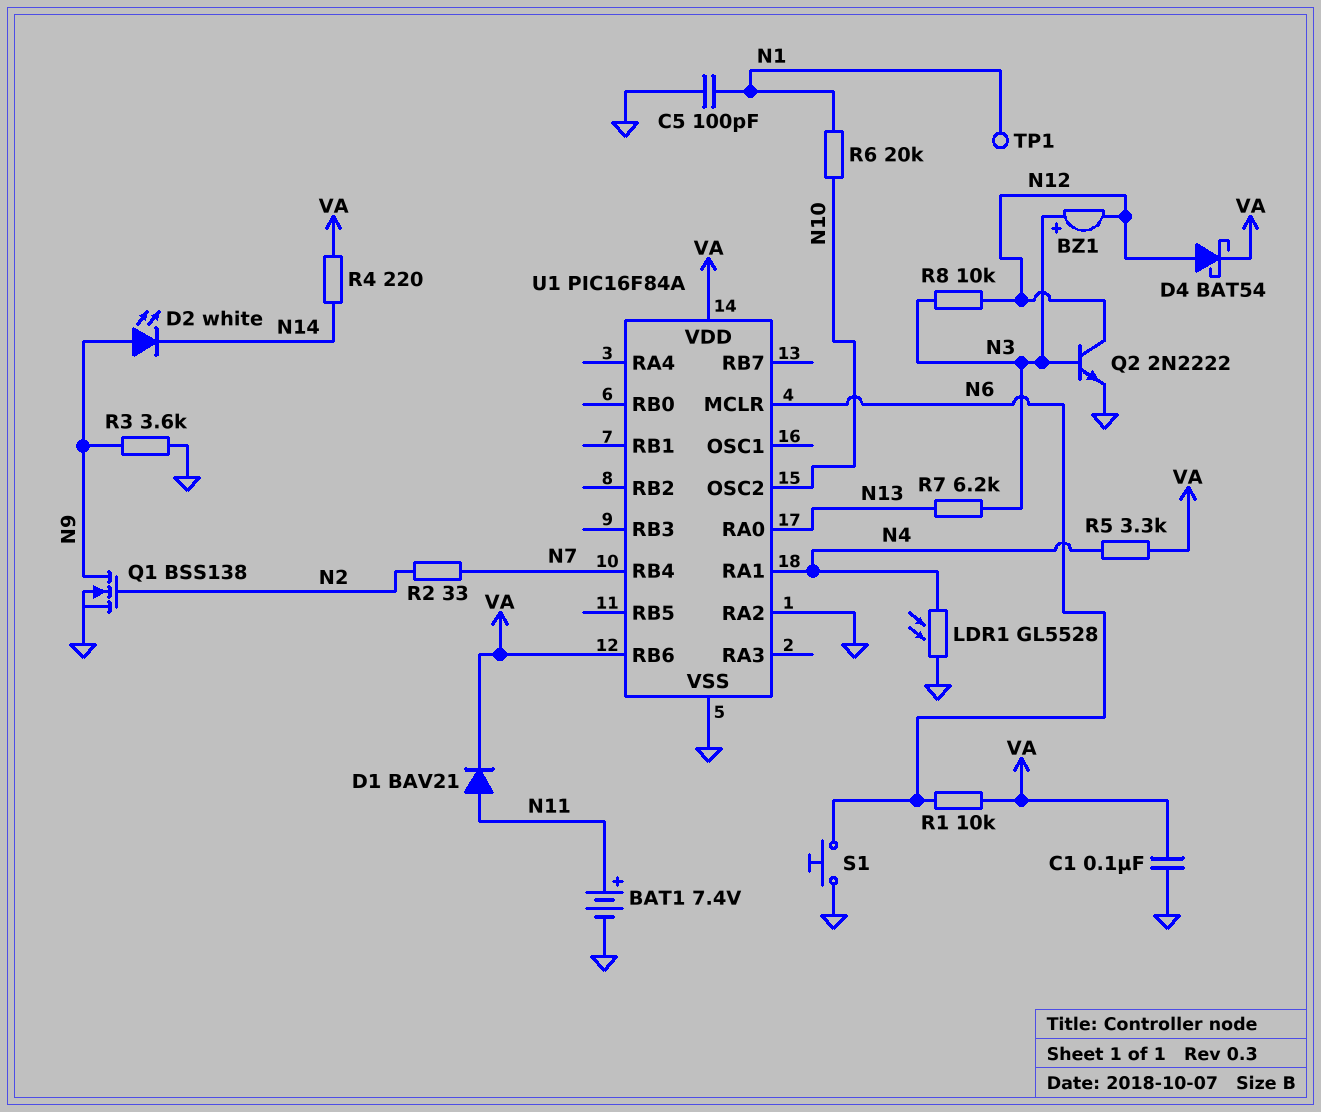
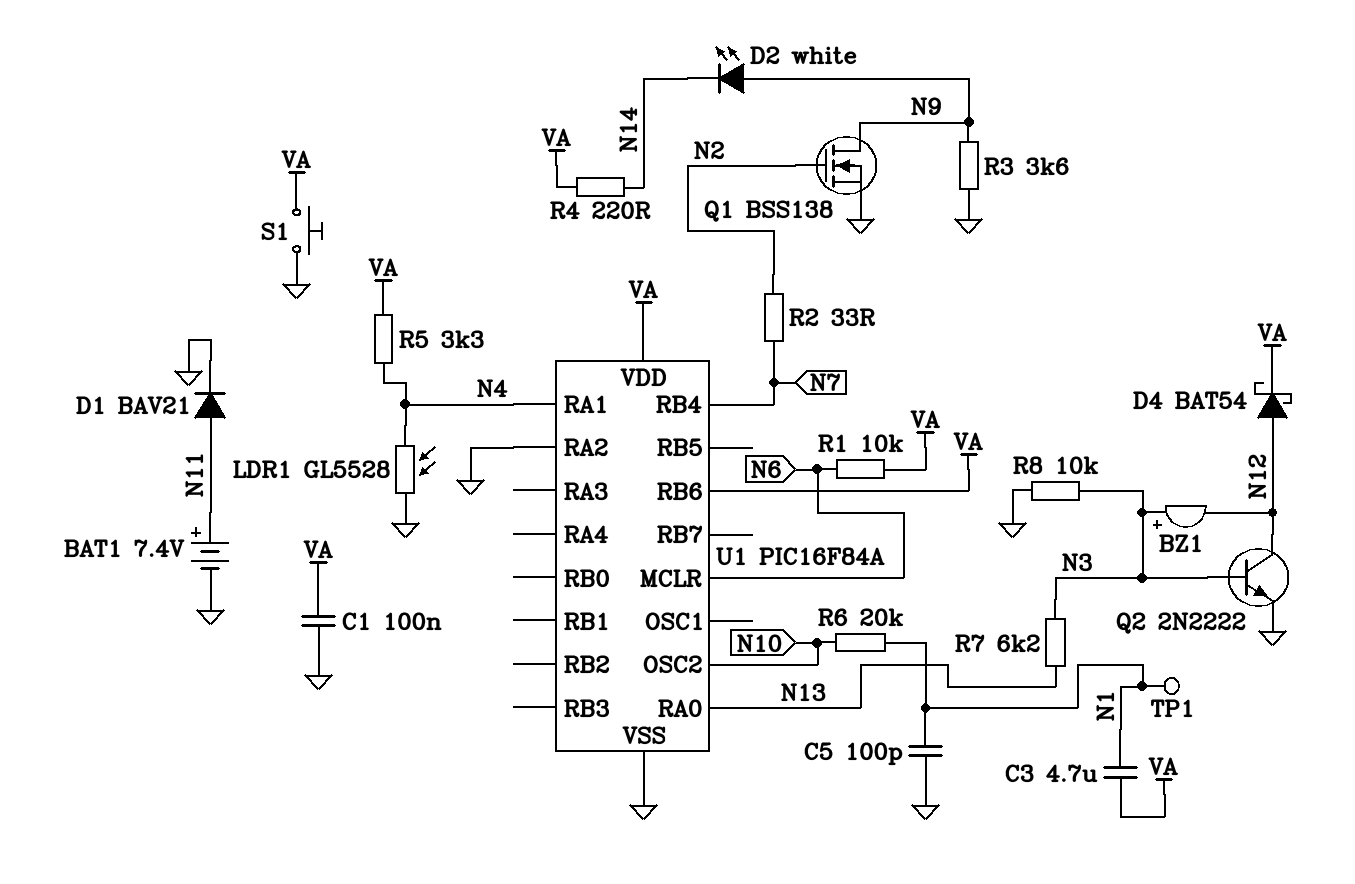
C3: none -> 4.7uF (N1, VA)
D1: diode BAV21 (A N11, K VA) -> diode BAV21 (A N11, K GND)
R8: 10k (N3, N12) -> 10k (GND, N3)
S1: button (GND, N6) -> button (GND, VA)

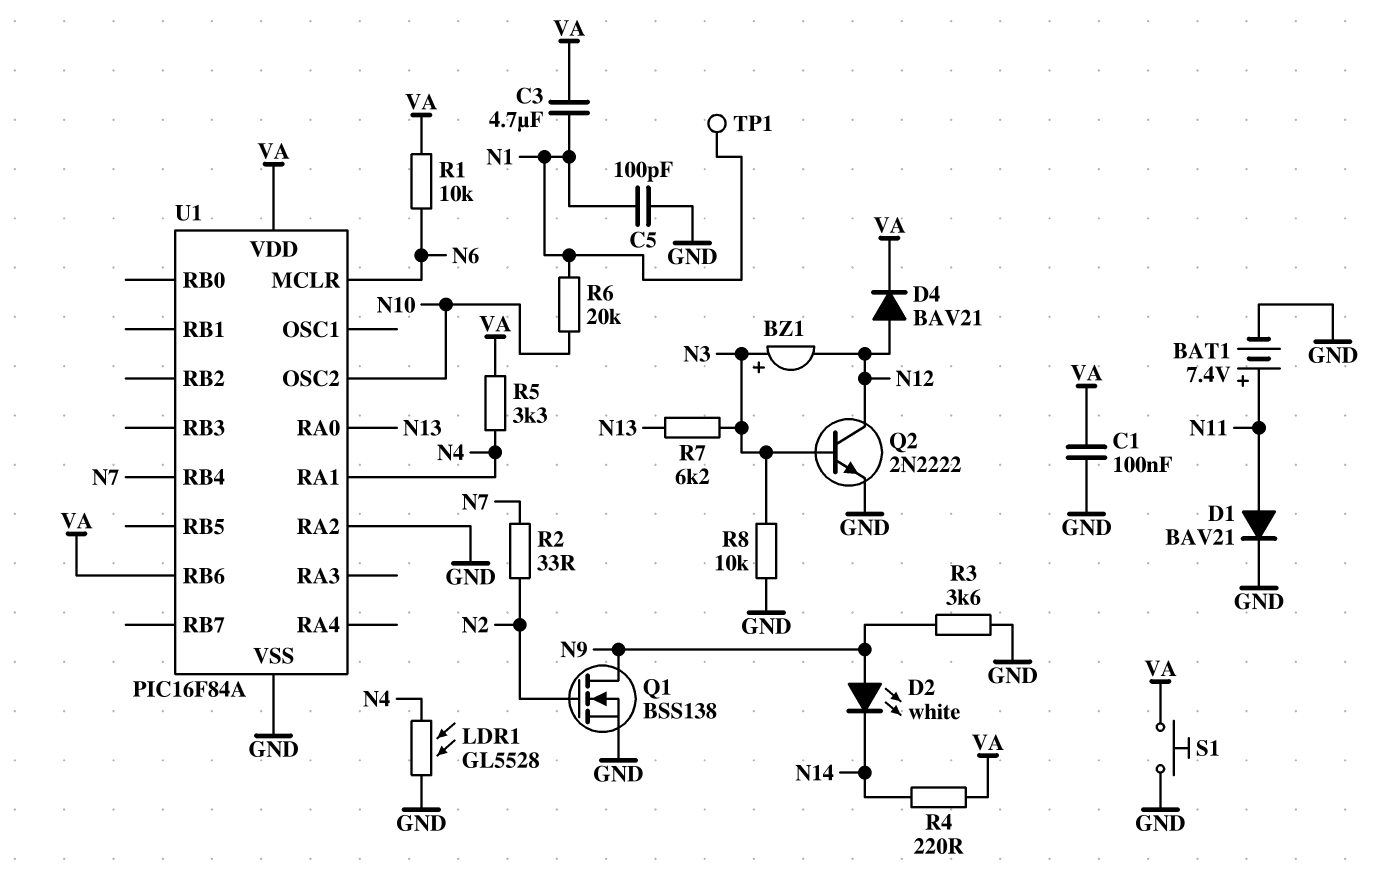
D4: schottky BAT54 (A N12, K VA) -> diode BAV21 (A N12, K VA)

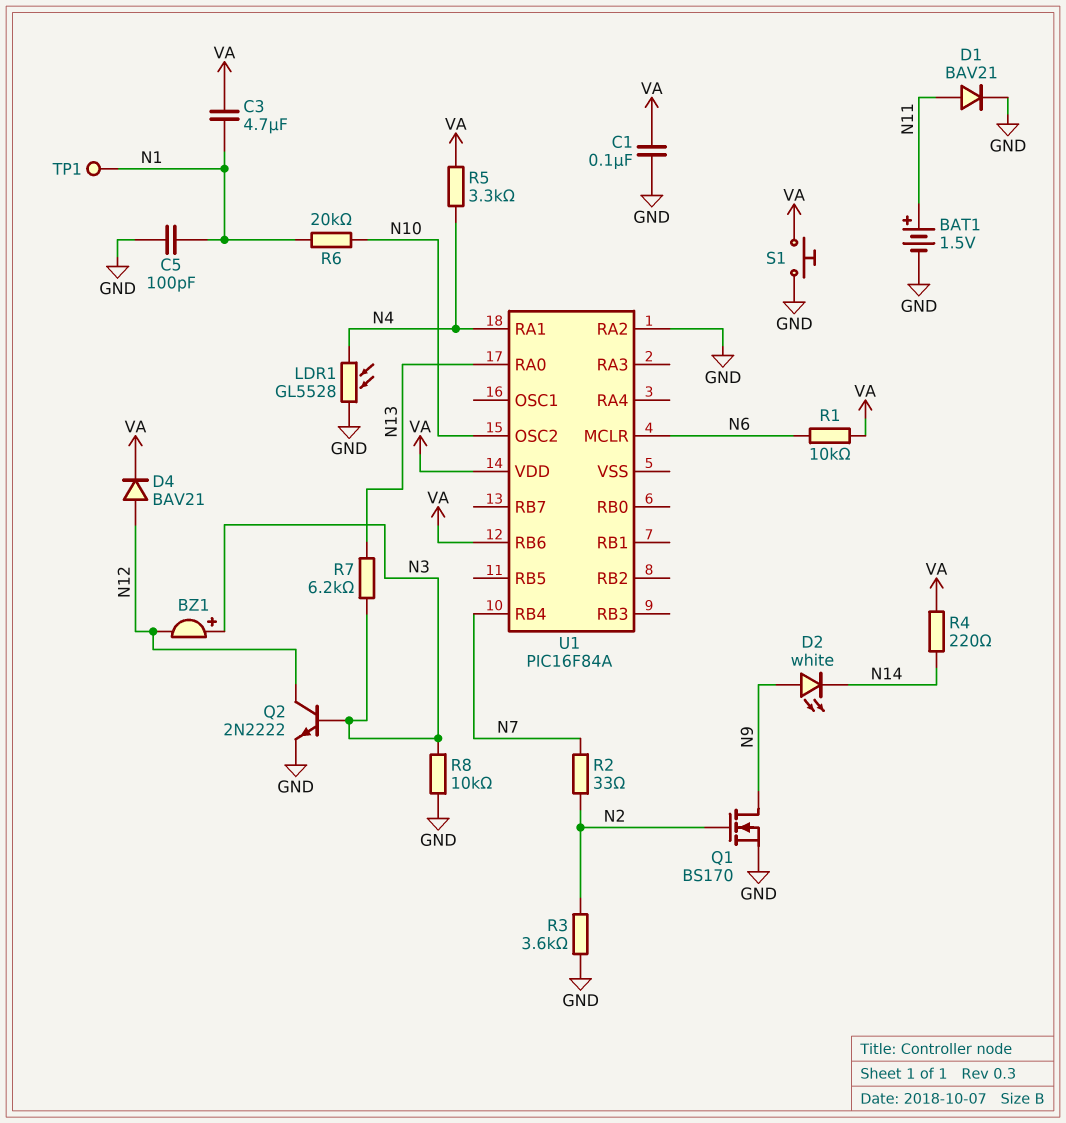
BAT1: 7.4V (plus N11, minus GND) -> 1.5V (plus N11, minus GND)
Q1: NMOS BSS138 (G N2, D N9, S GND) -> NMOS BS170 (G N2, D N9, S GND)
R3: 3.6k (GND, N9) -> 3.6k (GND, N2)
U1 pin VSS: GND -> none

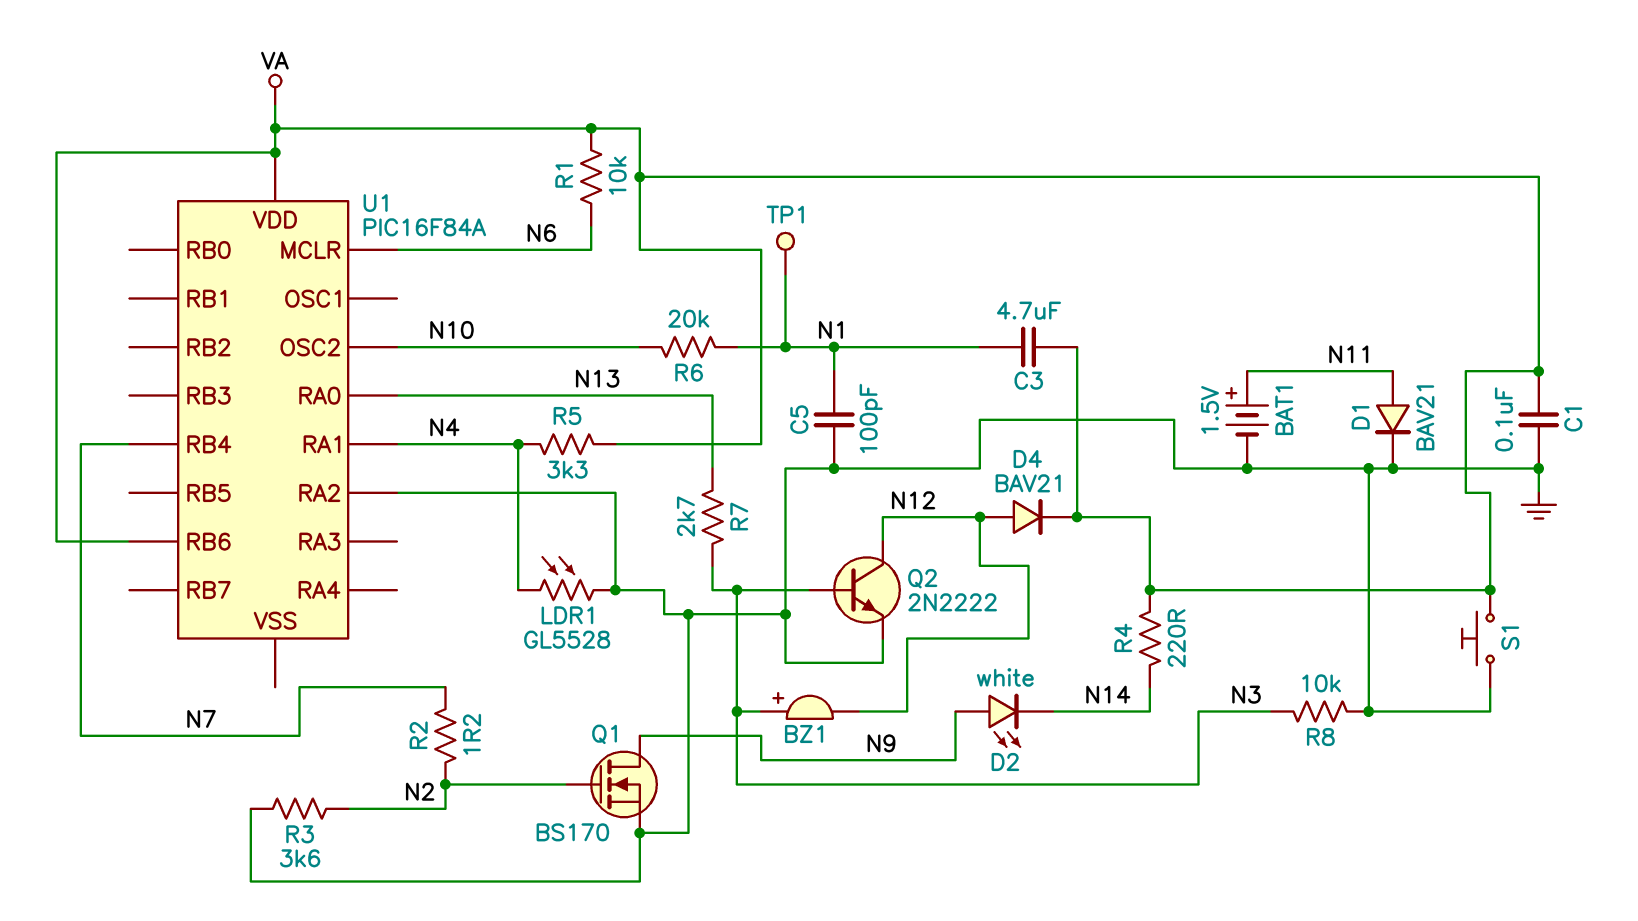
R2: 33 (N2, N7) -> 1.2 (N2, N7)
R7: 6.2k (N3, N13) -> 2.7k (N3, N13)

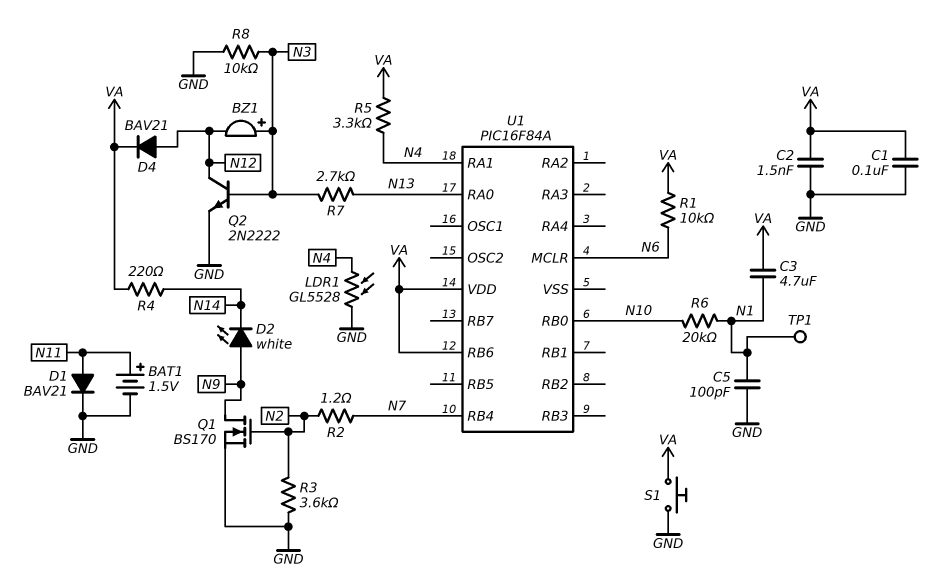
C2: none -> 1.5nF (GND, VA)
U1 pin OSC2: N10 -> none
U1 pin RA2: GND -> none
U1 pin RB0: none -> N10

